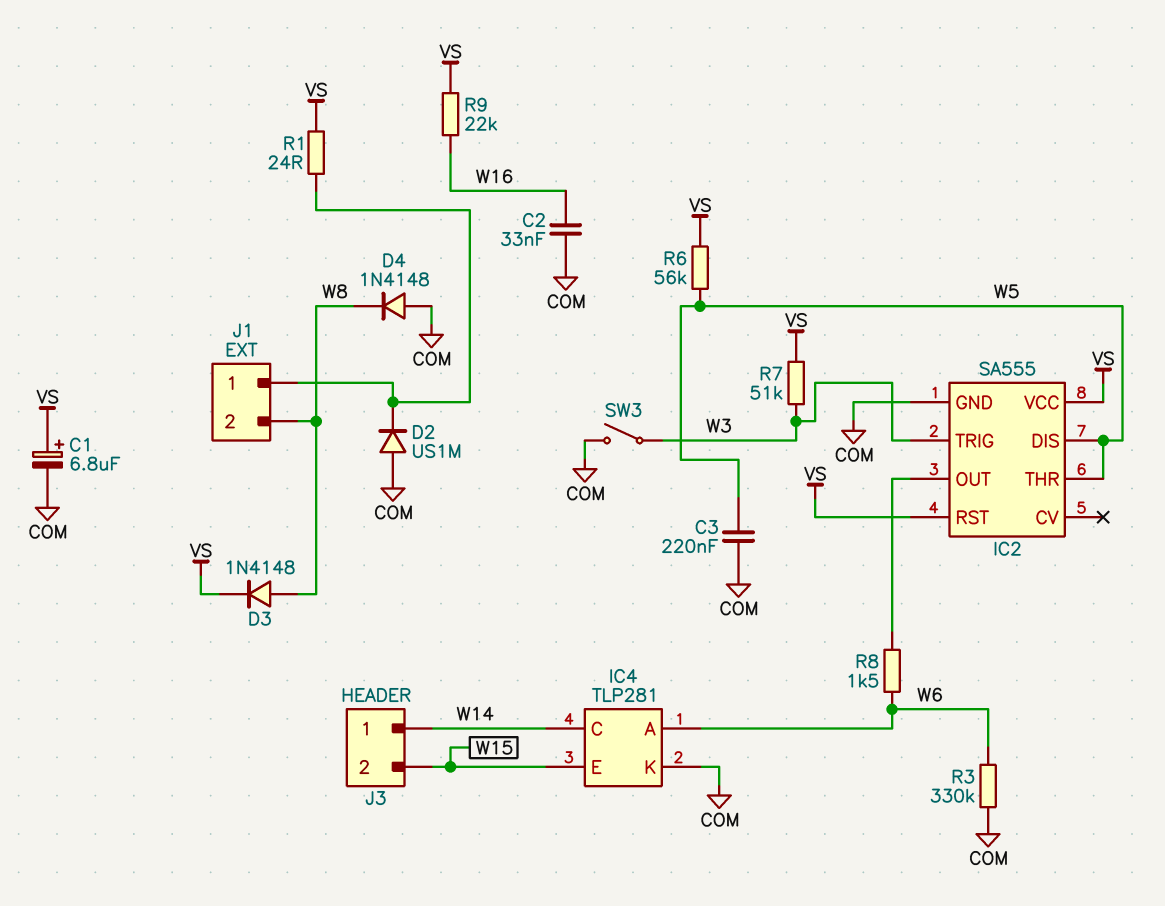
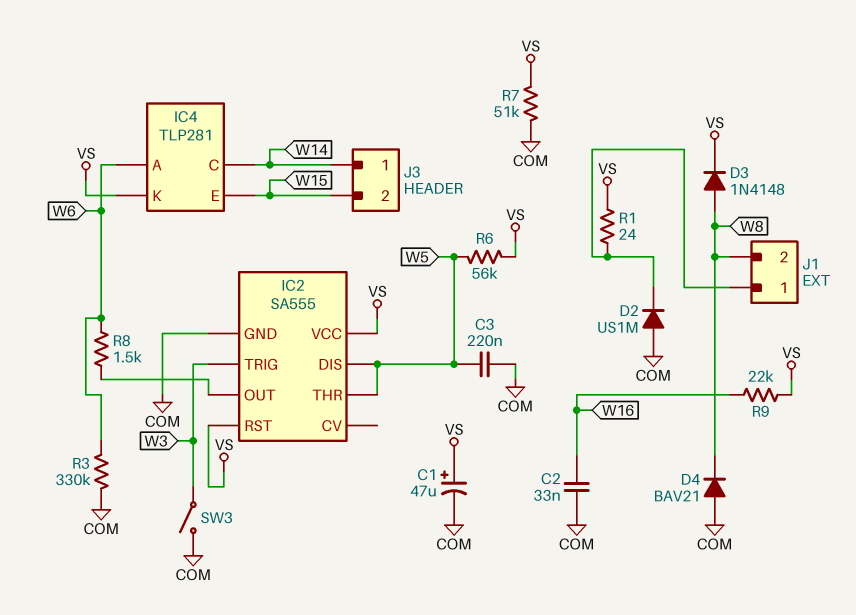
C1: 6.8uF (plus VS, minus COM) -> 47uF (plus VS, minus COM)
D4: diode 1N4148 (A COM, K W8) -> diode BAV21 (A COM, K W8)
IC4 pin K: COM -> VS
R7: 51k (VS, W3) -> 51k (COM, VS)

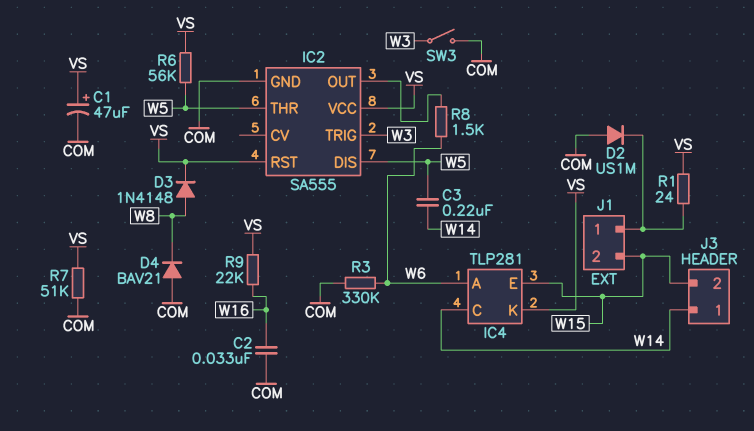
C3: 220nF (COM, W5) -> 220nF (W5, W14)
J1 pin 2: W8 -> W15

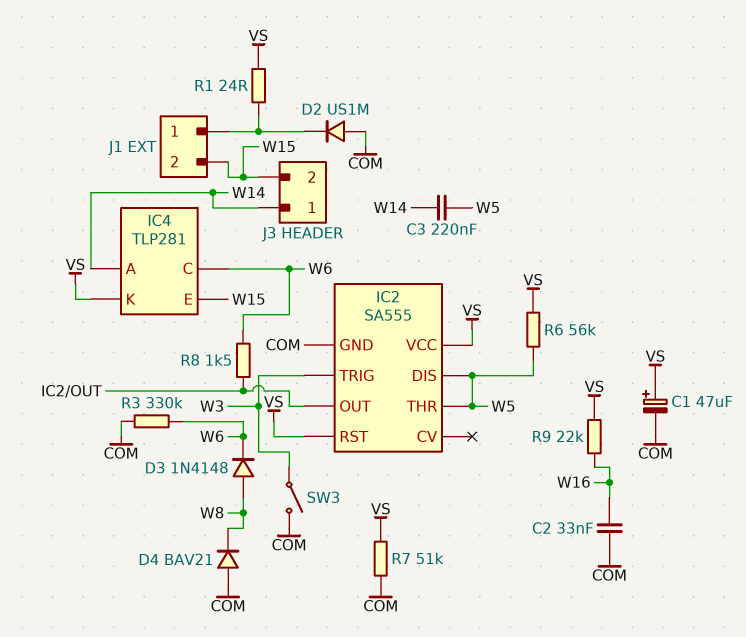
D3: diode 1N4148 (A W8, K VS) -> diode 1N4148 (A W8, K W6)
IC4 pin A: W6 -> W14
IC4 pin C: W14 -> W6

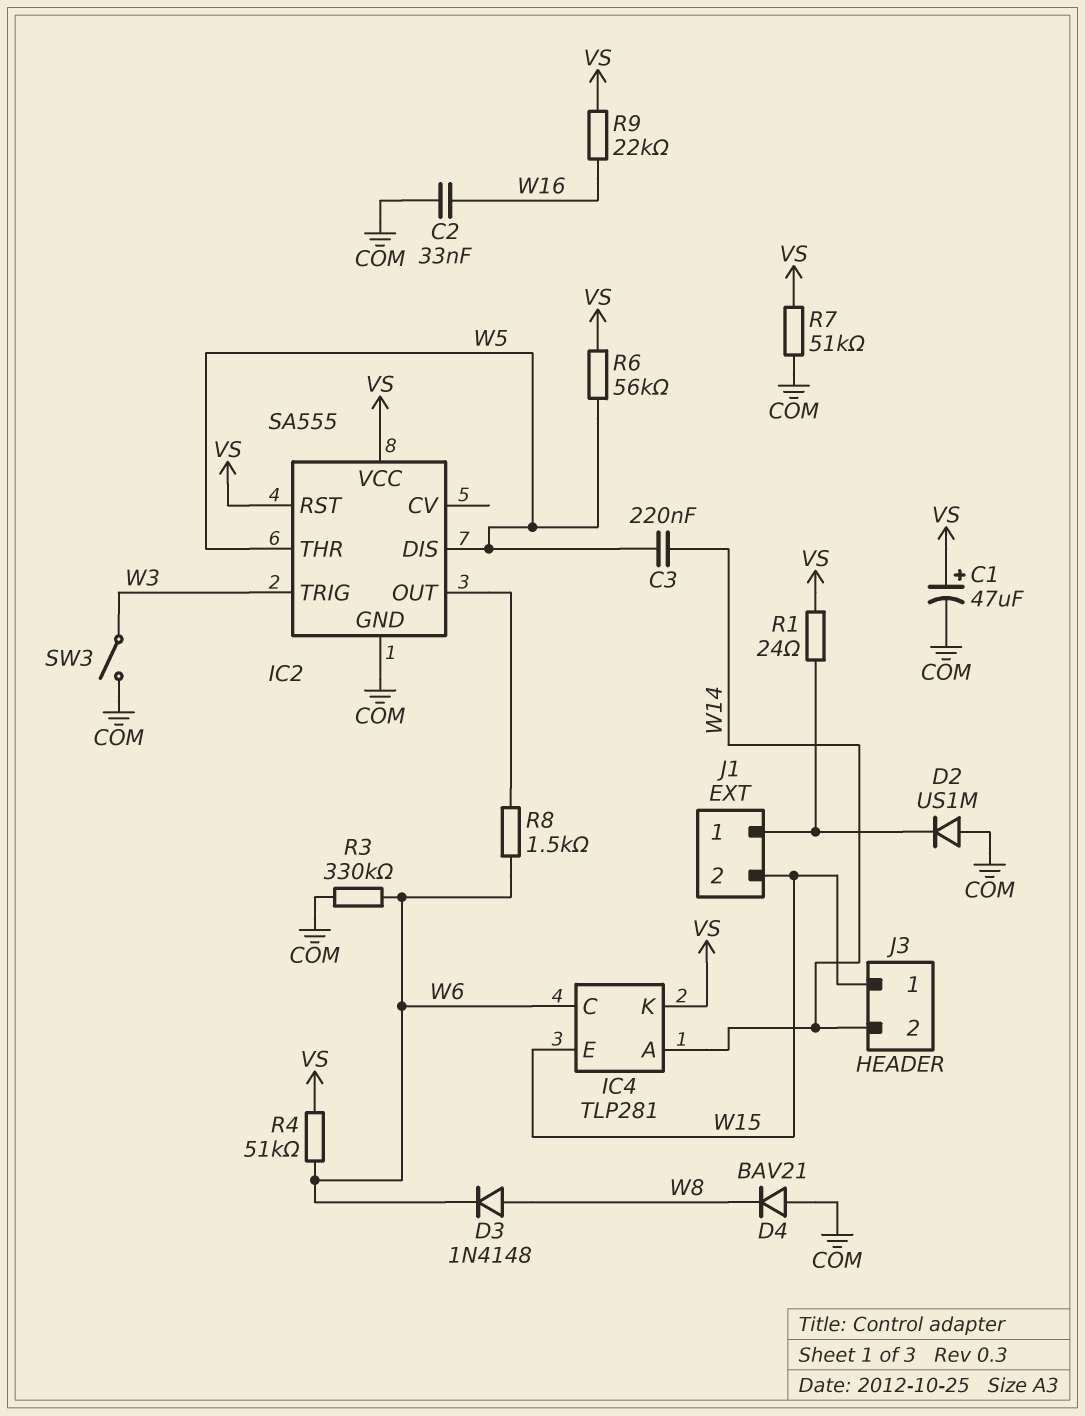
J3 pin 1: W14 -> W15
J3 pin 2: W15 -> W14
R4: none -> 51k (VS, W6)

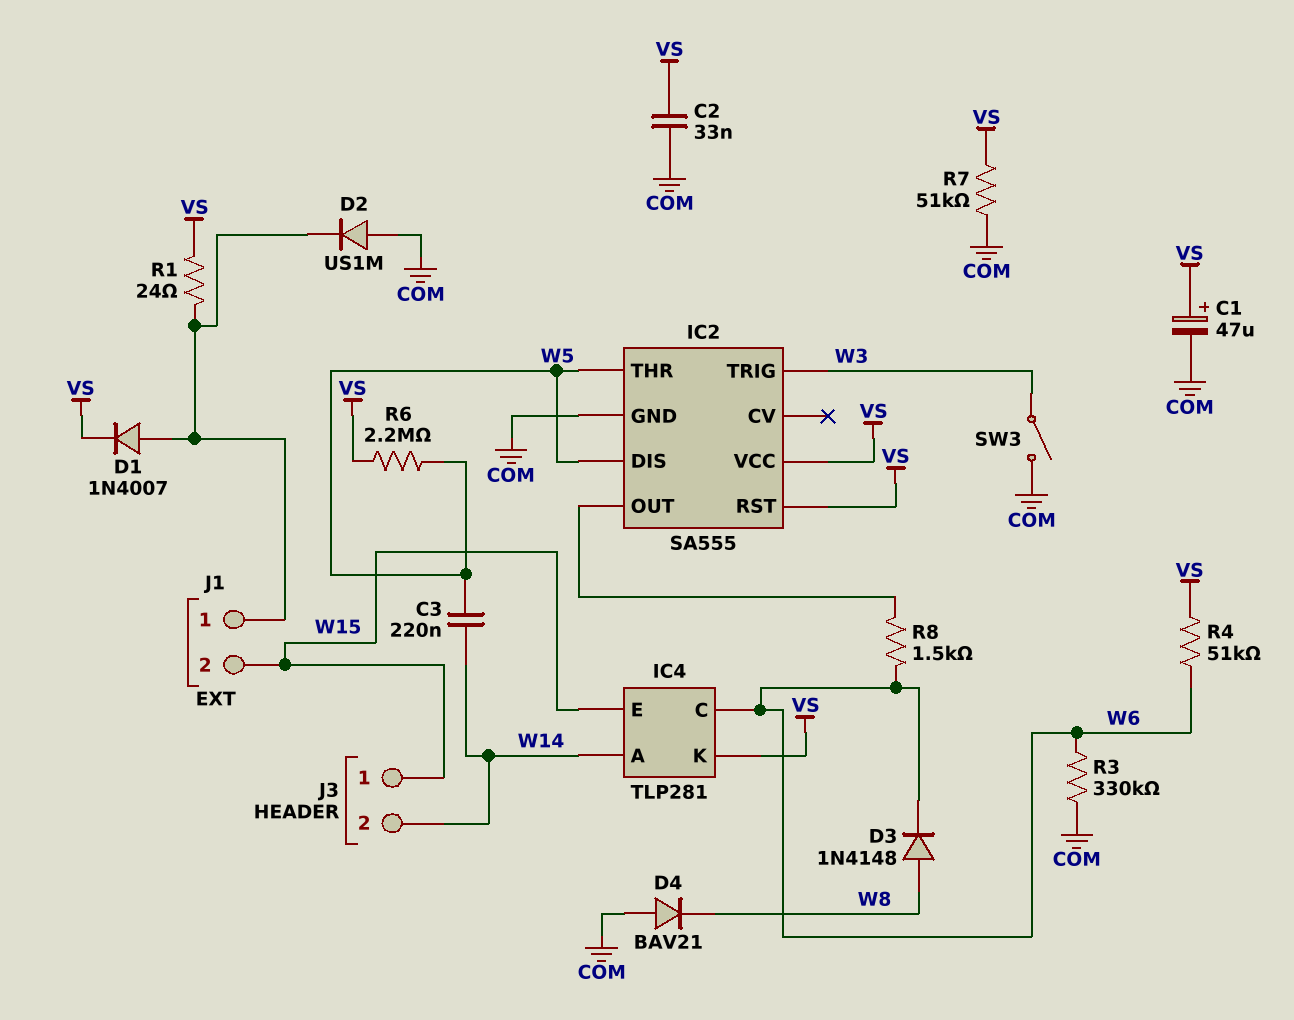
C2: 33nF (COM, W16) -> 33nF (COM, VS)
D1: none -> diode 1N4007 (A J1/1, K VS)
R6: 56k (VS, W5) -> 2.2M (VS, W5)
R9: 22k (VS, W16) -> none

